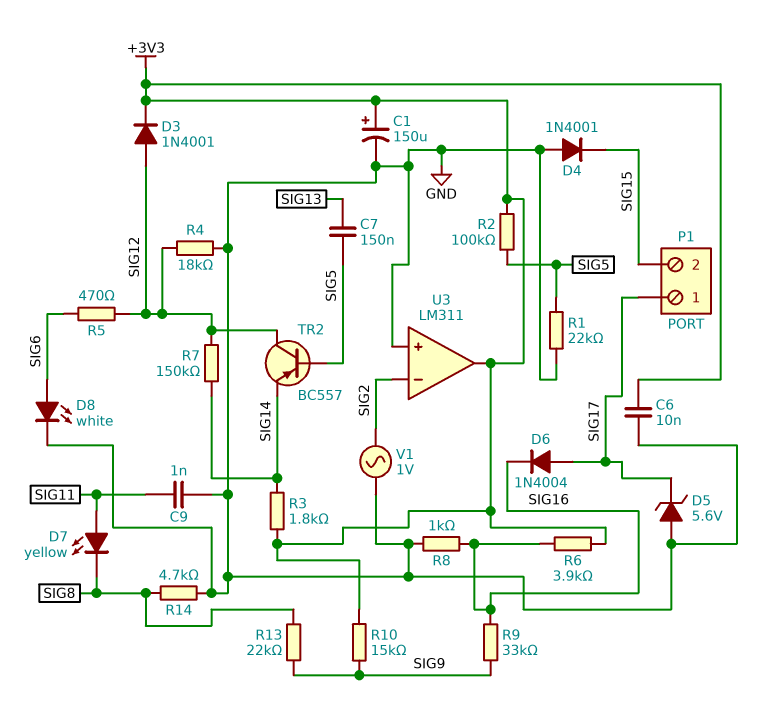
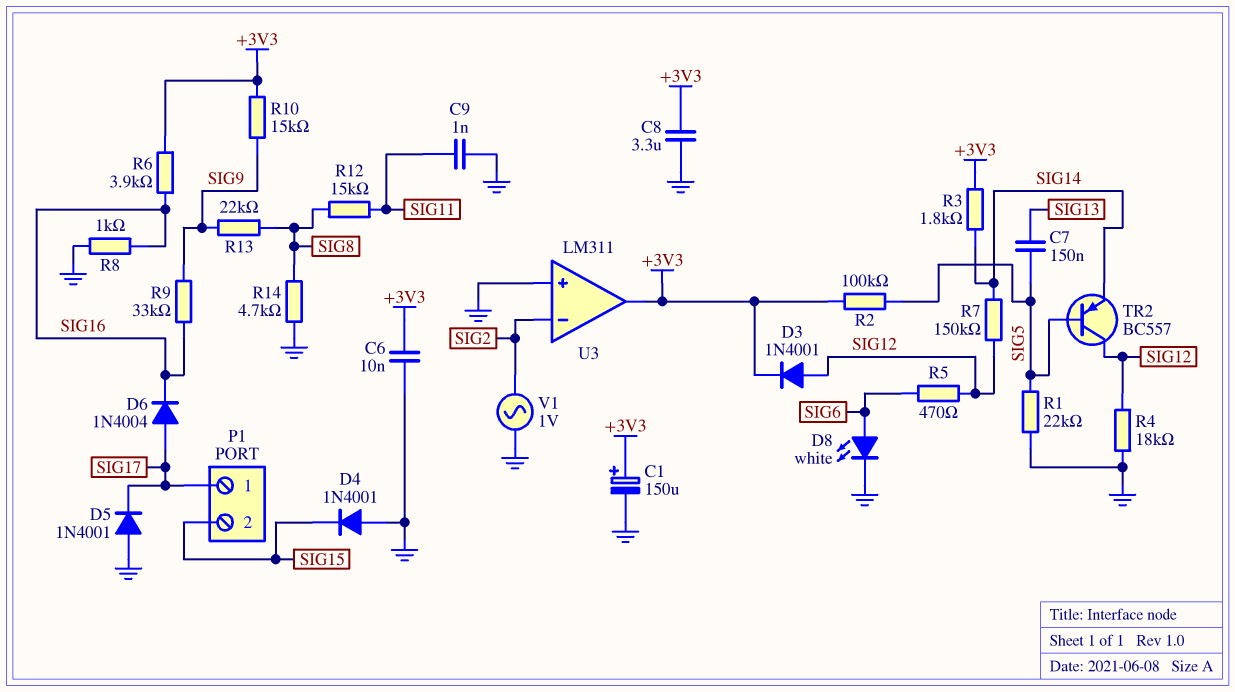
C8: none -> 3.3uF (+3V3, GND)
D5: zener 5.6V (A GND, K SIG17) -> diode 1N4001 (A GND, K SIG17)
D7: LED yellow (A SIG11, K SIG8) -> none
R12: none -> 15k (SIG8, SIG11)

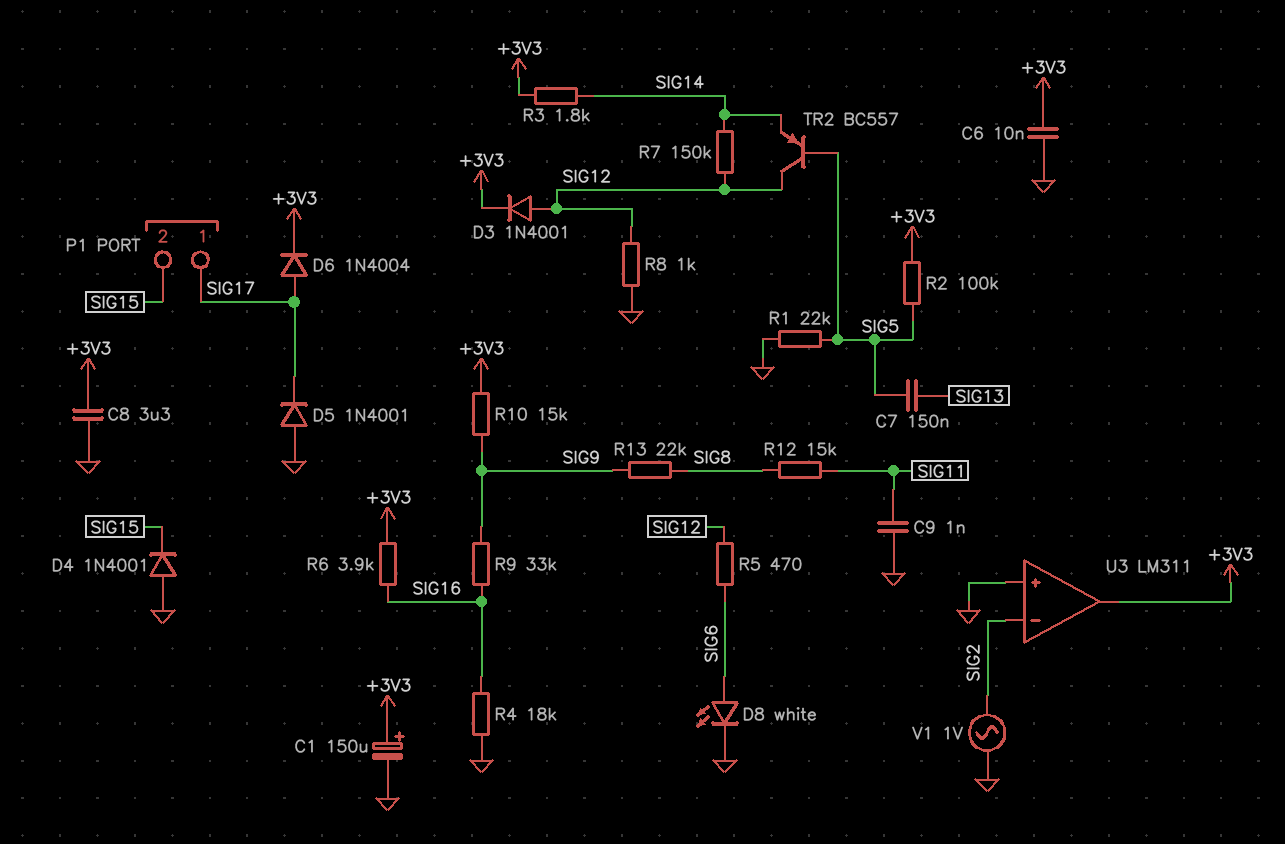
D6: diode 1N4004 (A SIG17, K SIG16) -> diode 1N4004 (A SIG17, K +3V3)
R4: 18k (GND, SIG12) -> 18k (GND, SIG16)
R8: 1k (GND, SIG16) -> 1k (GND, SIG12)
R14: 4.7k (GND, SIG8) -> none

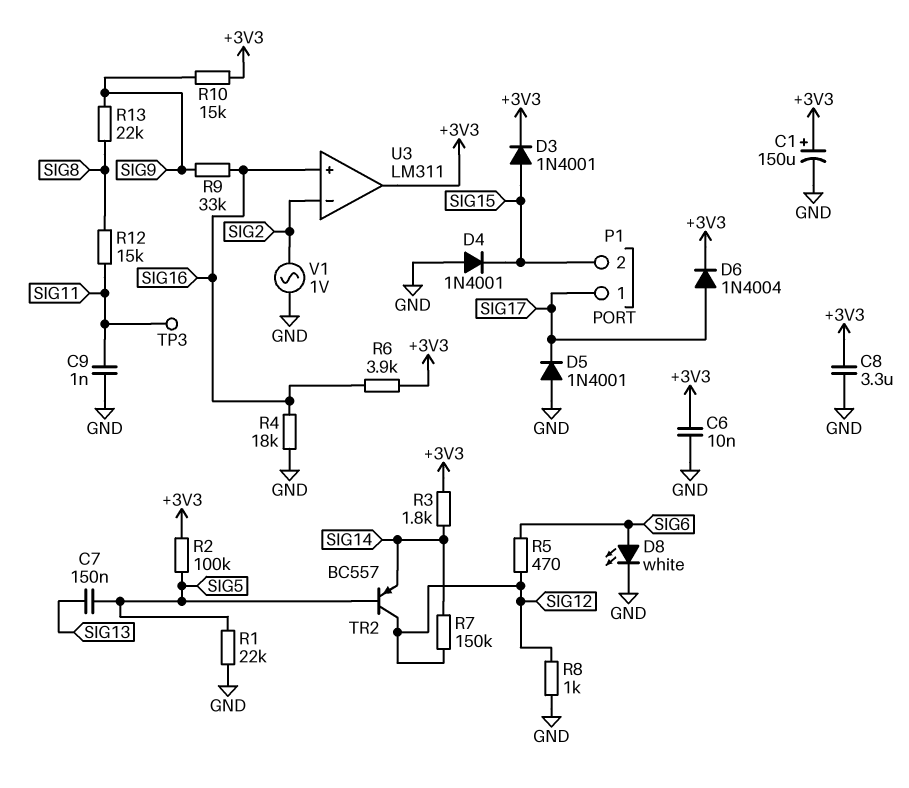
D3: diode 1N4001 (A SIG12, K +3V3) -> diode 1N4001 (A SIG15, K +3V3)
TP3: none -> test point (SIG11)
U3 pin in+: GND -> SIG16

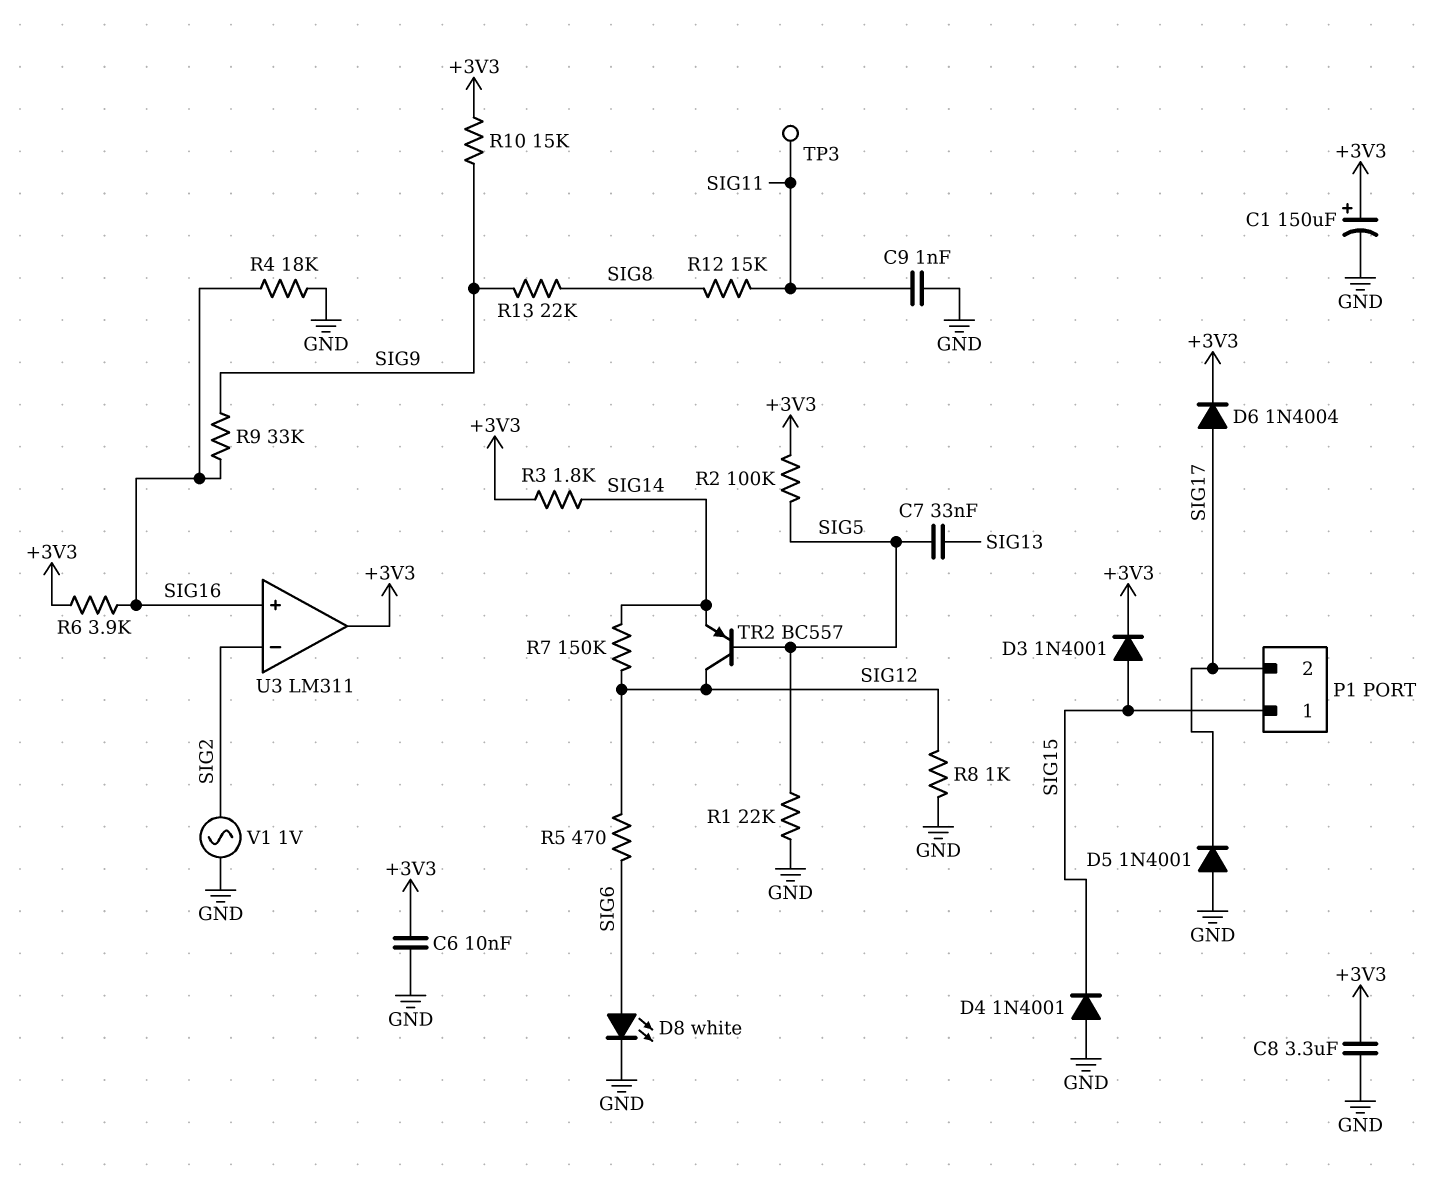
C7: 150nF (SIG5, SIG13) -> 33nF (SIG5, SIG13)
P1 pin 1: SIG17 -> SIG15
P1 pin 2: SIG15 -> SIG17

